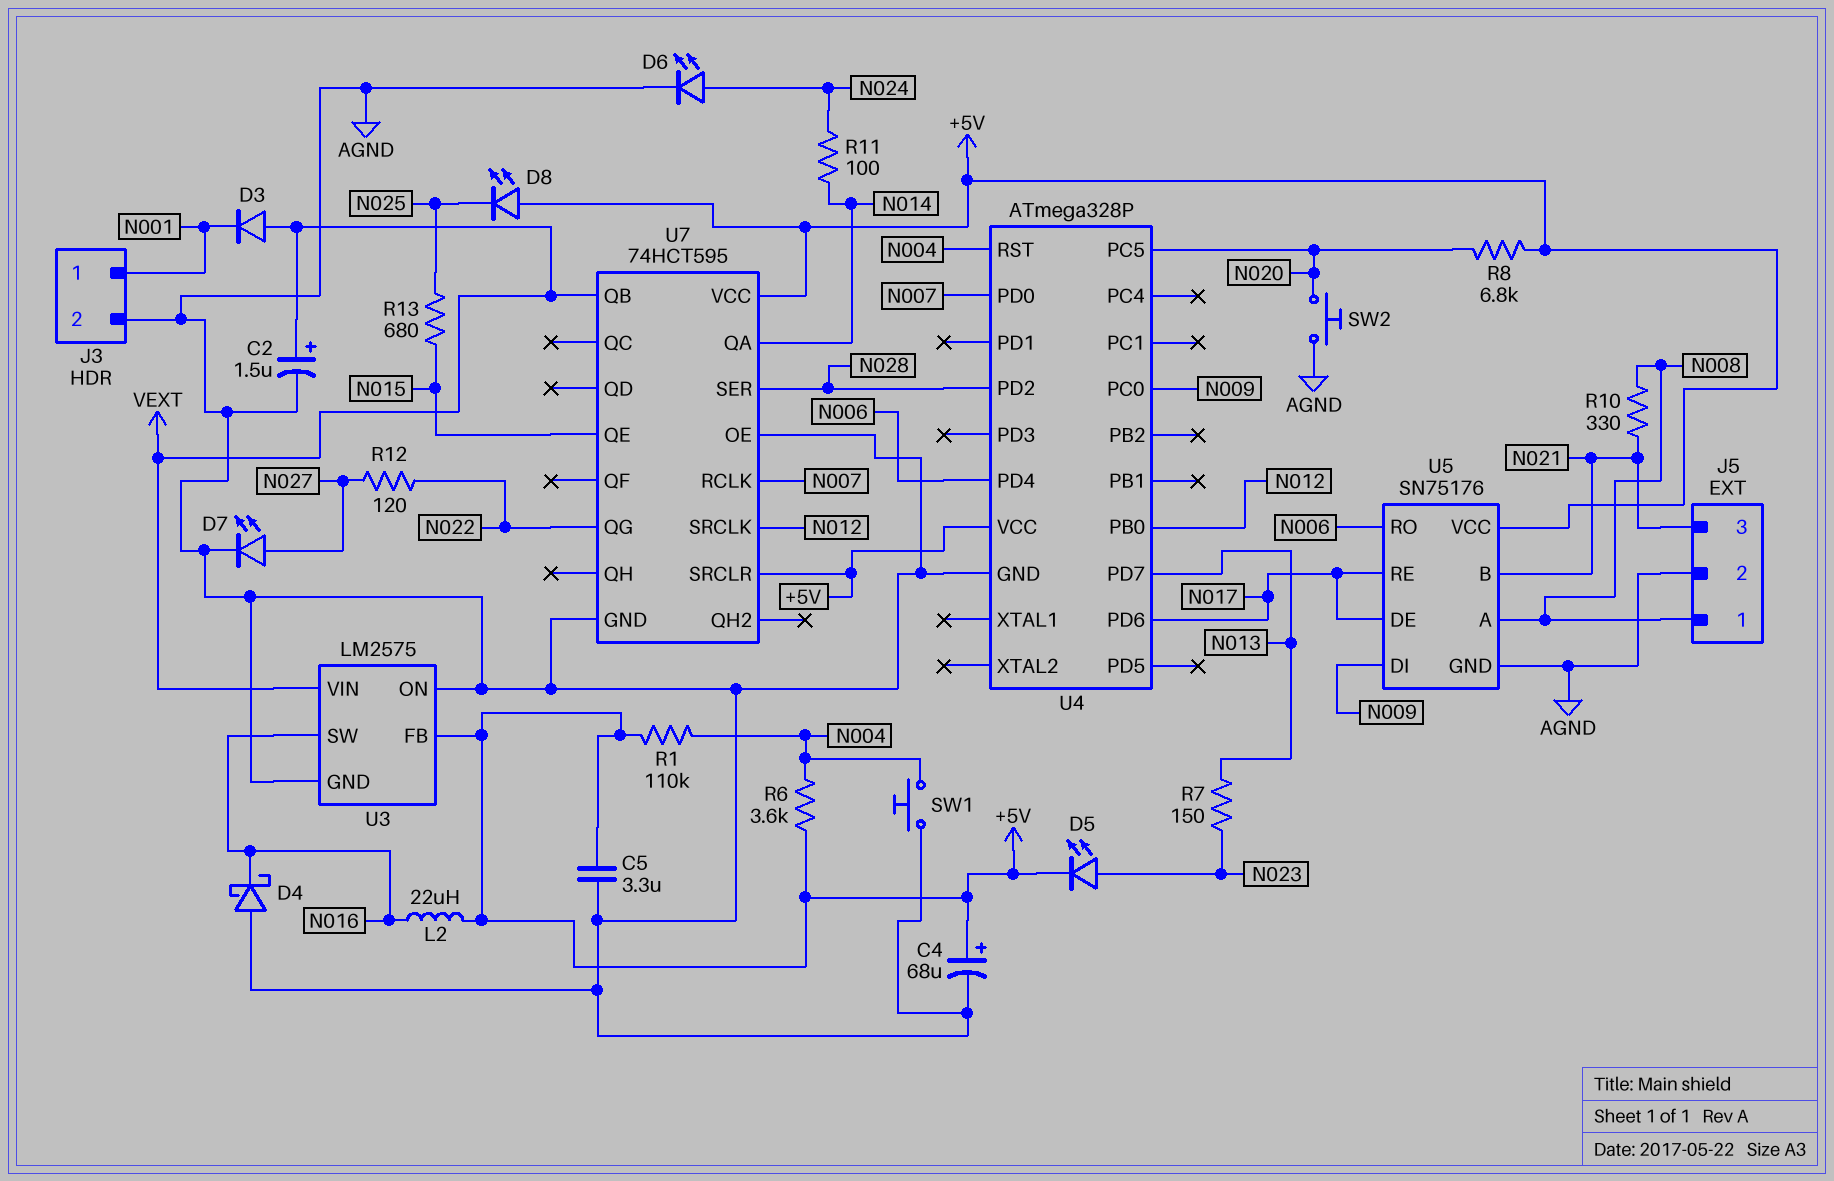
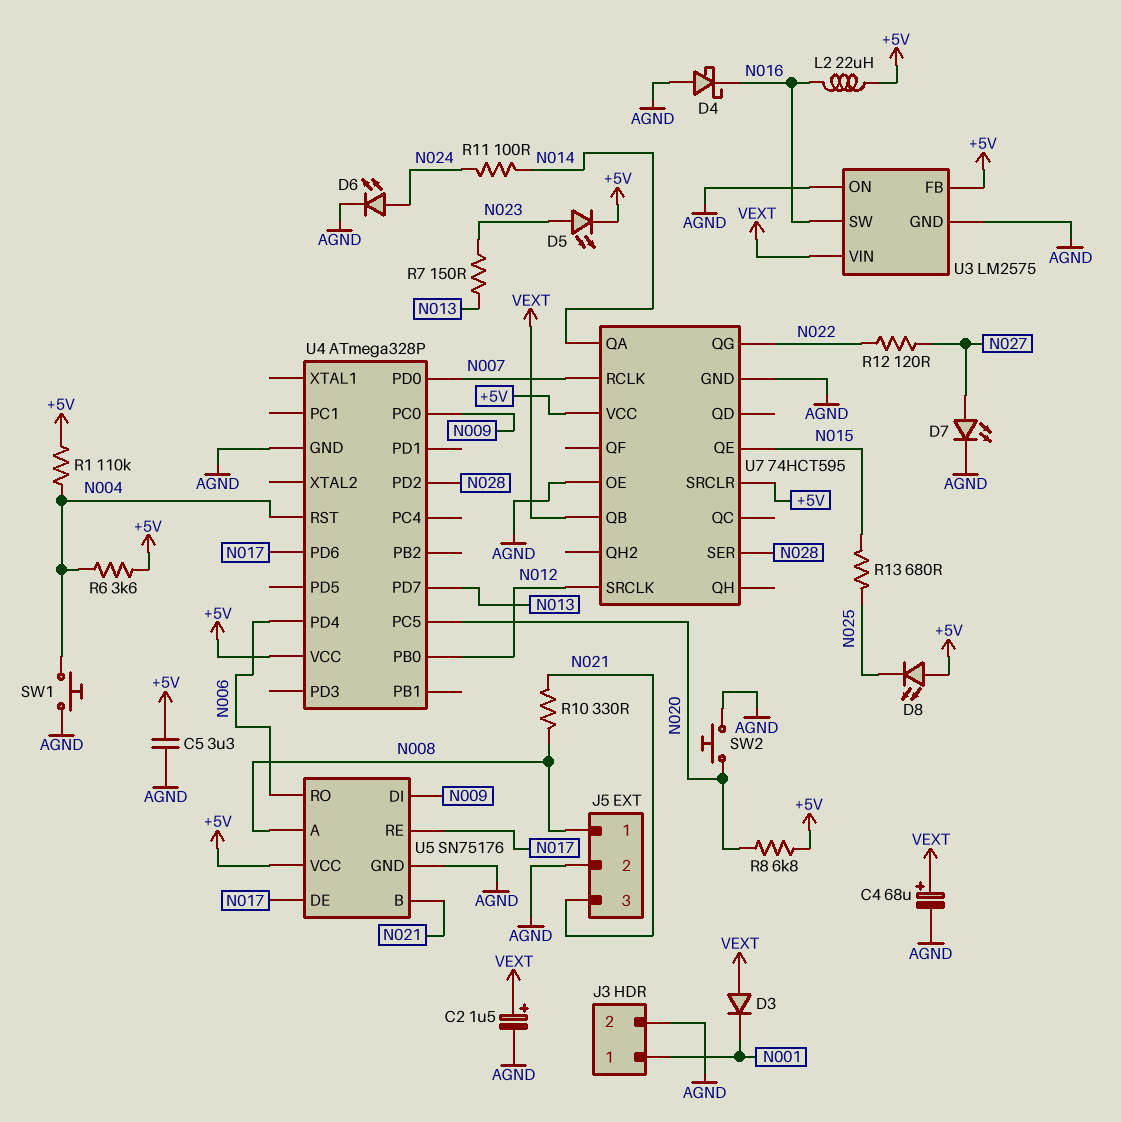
C4: 68uF (plus +5V, minus AGND) -> 68uF (plus VEXT, minus AGND)

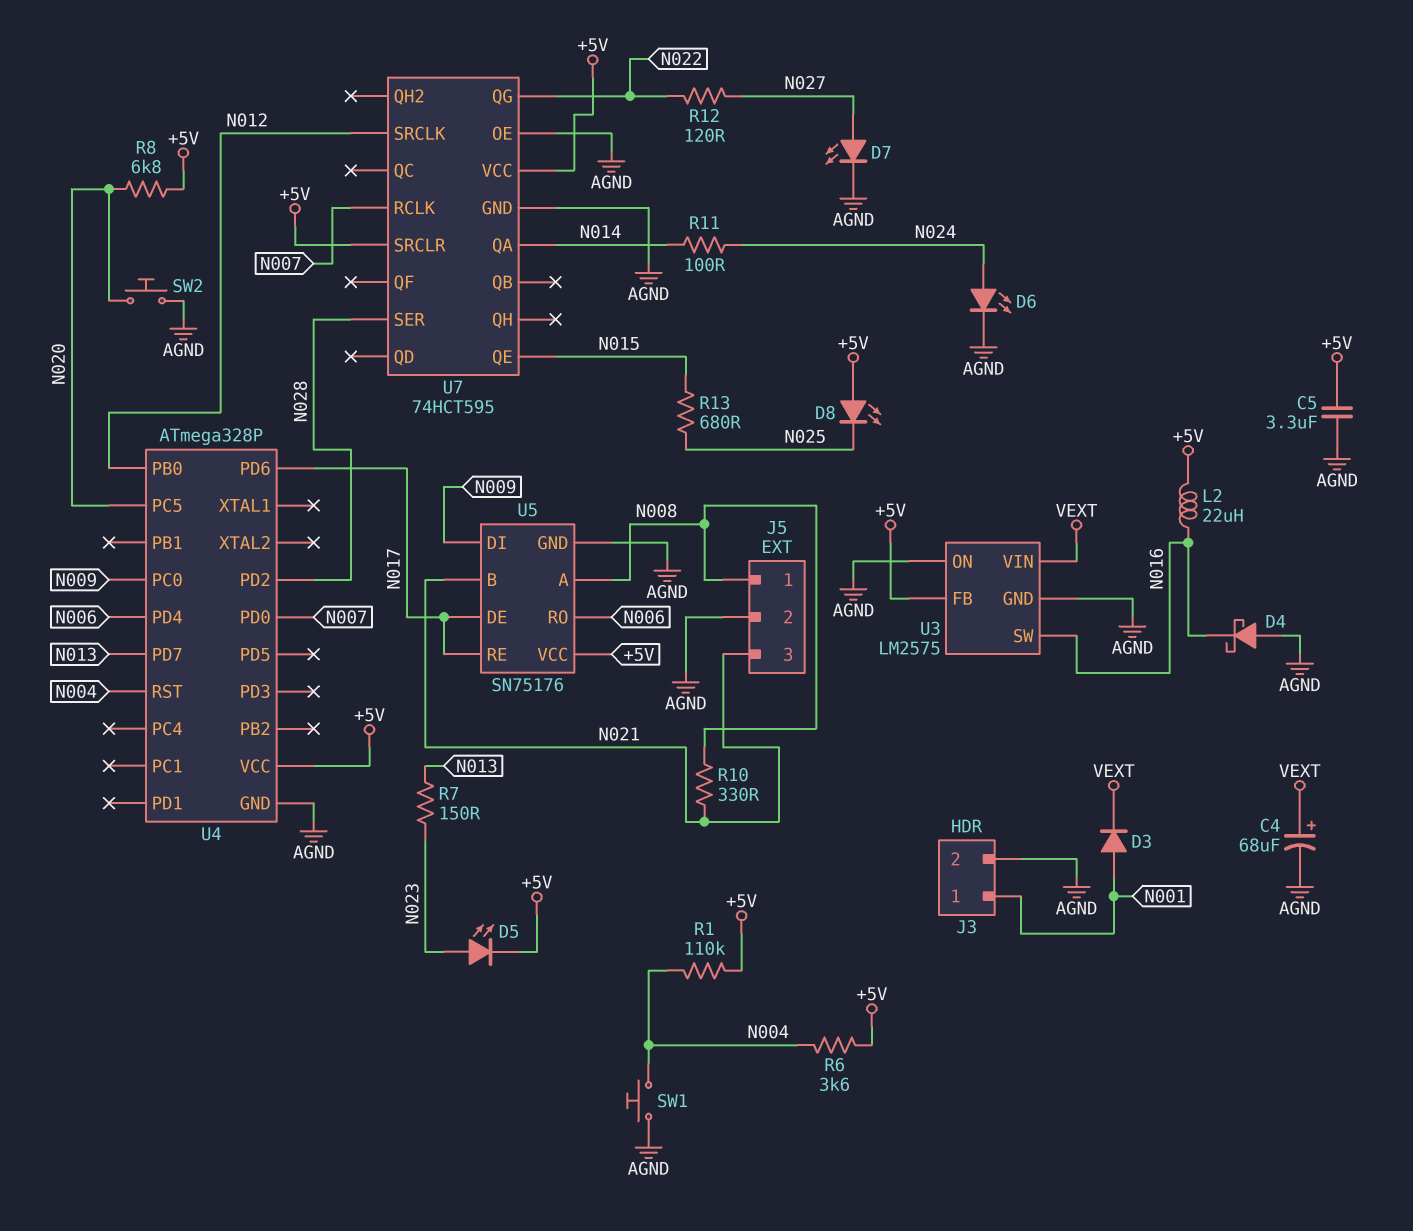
C2: 1.5uF (plus VEXT, minus AGND) -> none
D3: diode (A VEXT, K N001) -> diode (A N001, K VEXT)
U7 pin QB: VEXT -> none

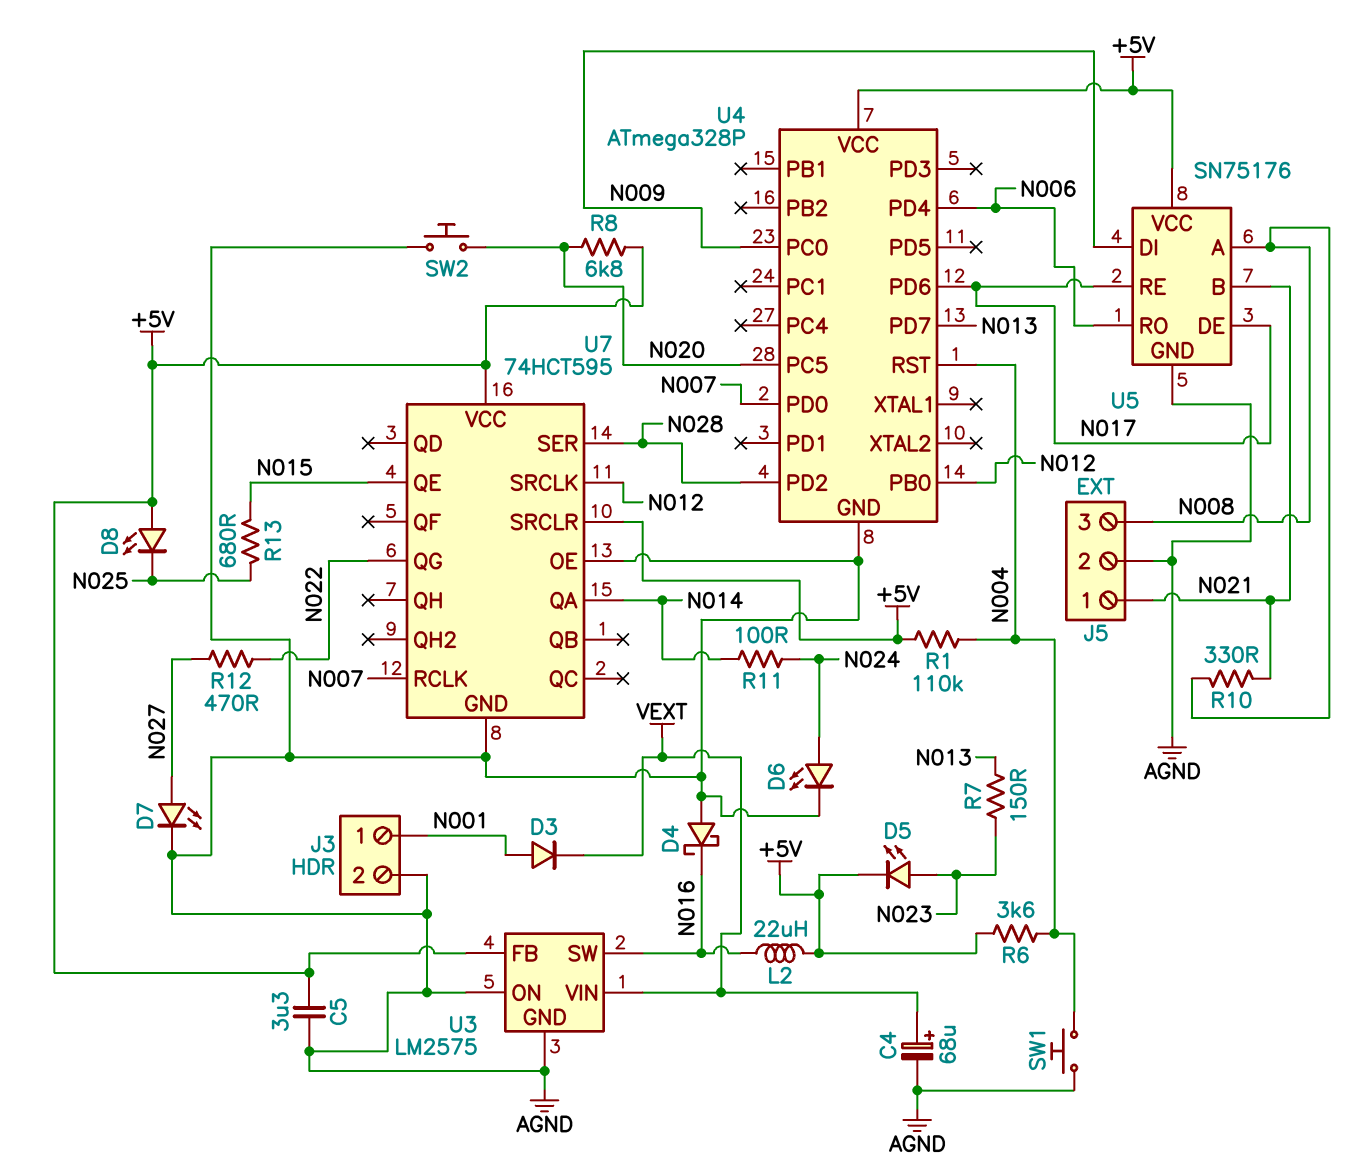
J5 pin 1: N008 -> N021
J5 pin 3: N021 -> N008
R12: 120 (N022, N027) -> 470 (N022, N027)

